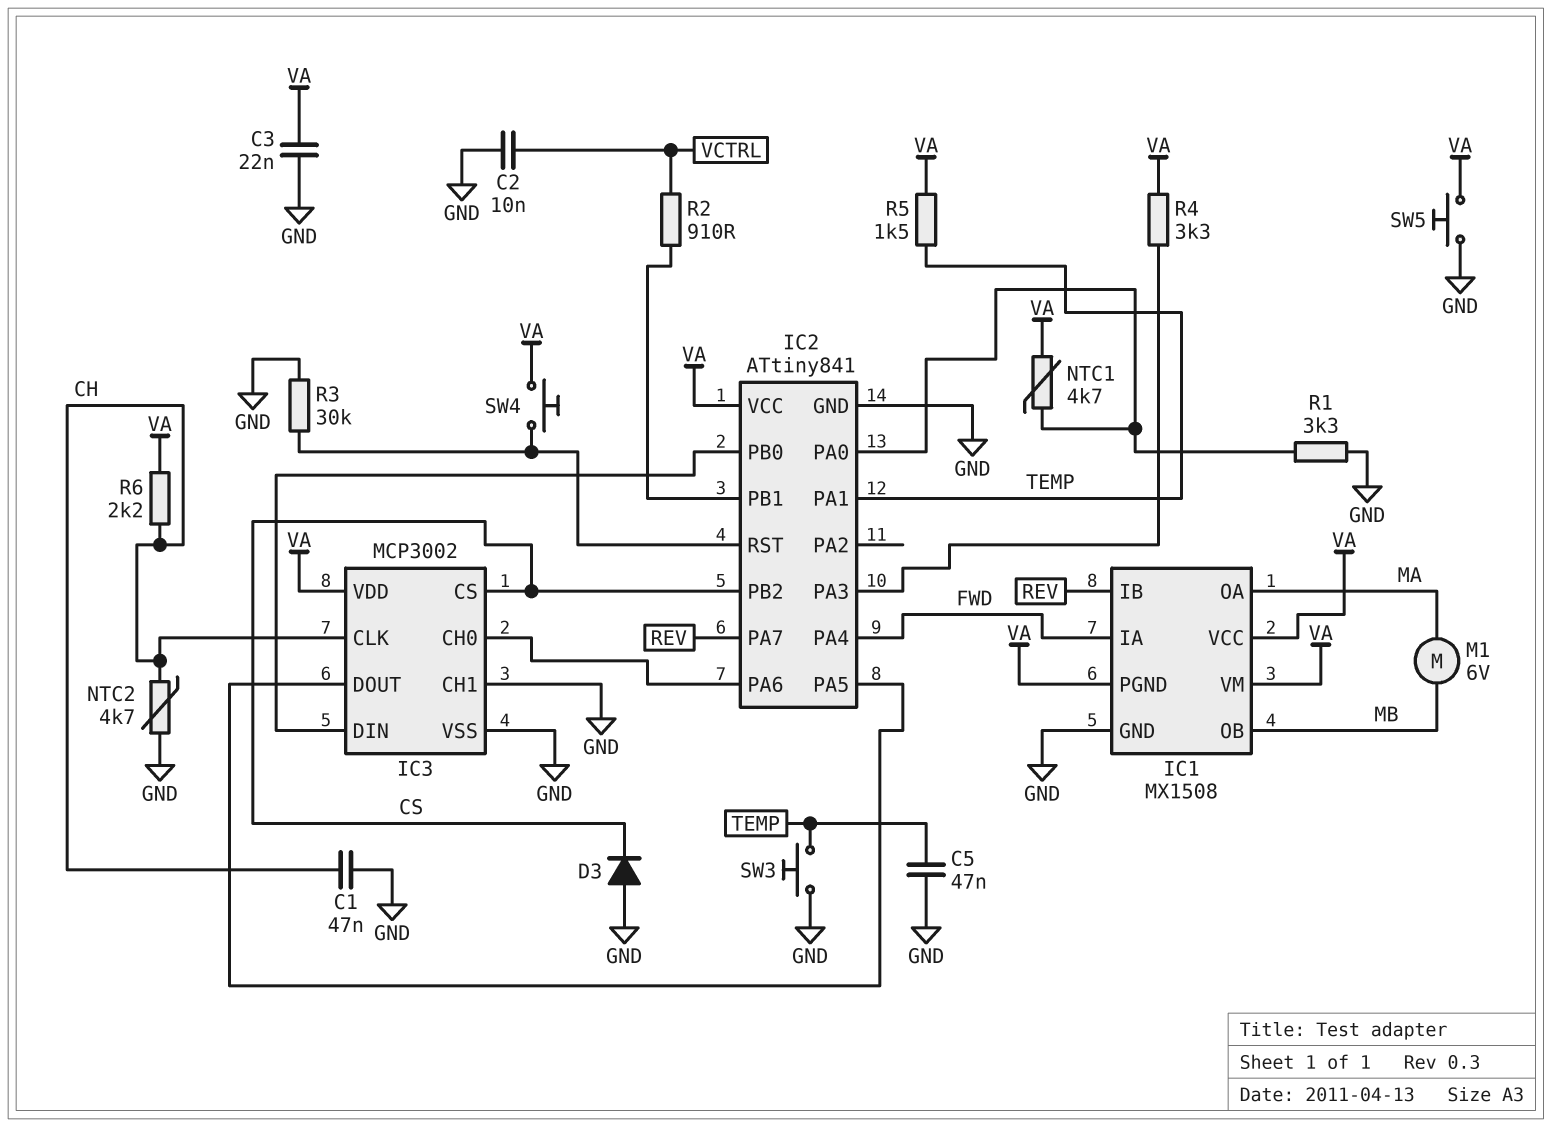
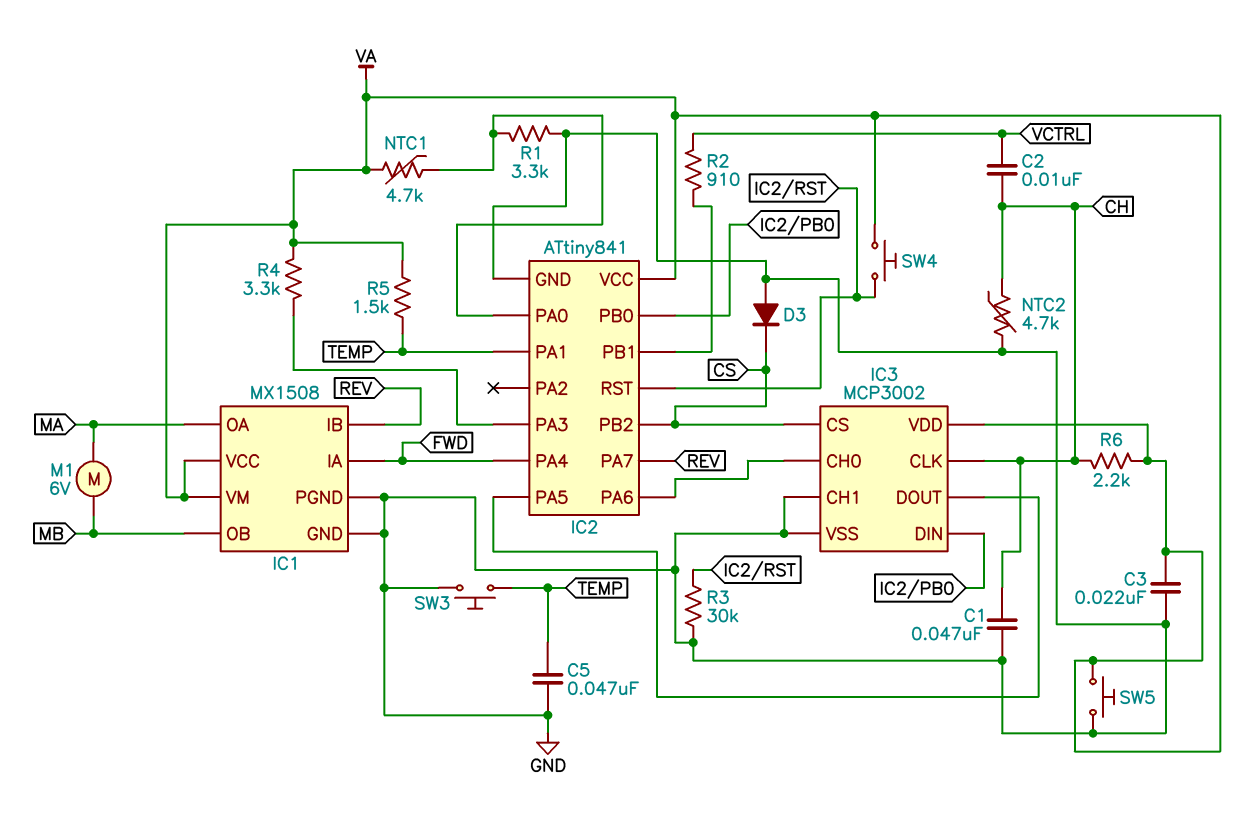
C2: 10nF (GND, VCTRL) -> 10nF (CH, VCTRL)
IC1 pin PGND: VA -> GND

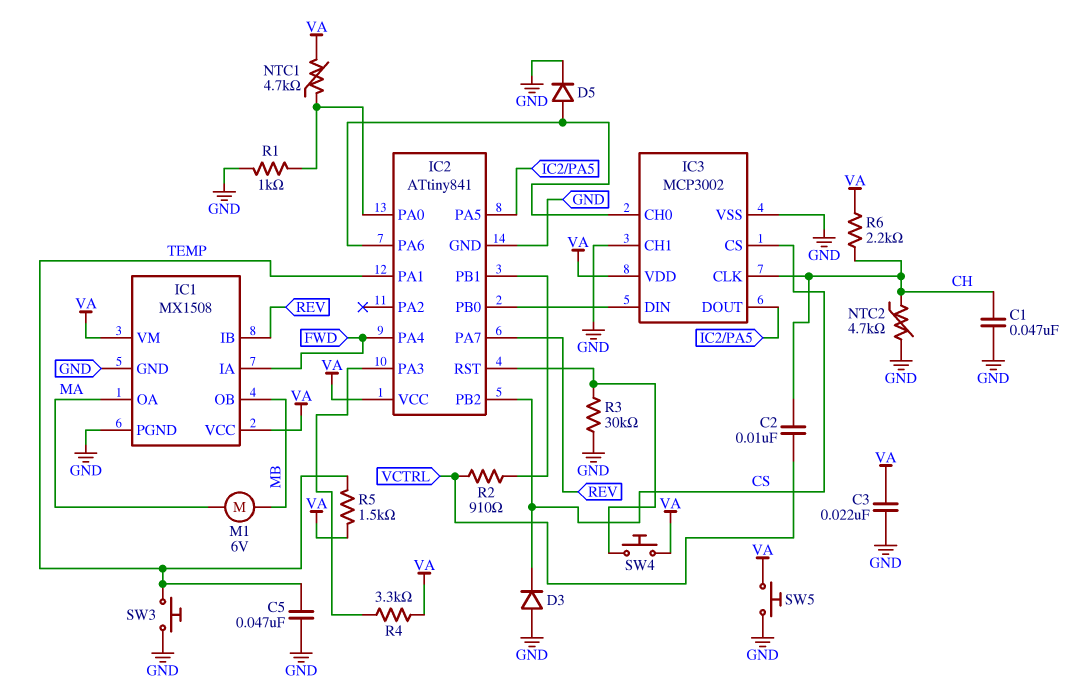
D5: none -> diode (A IC2/PA6, K GND)
R1: 3.3k (GND, IC2/PA0) -> 1k (GND, IC2/PA0)

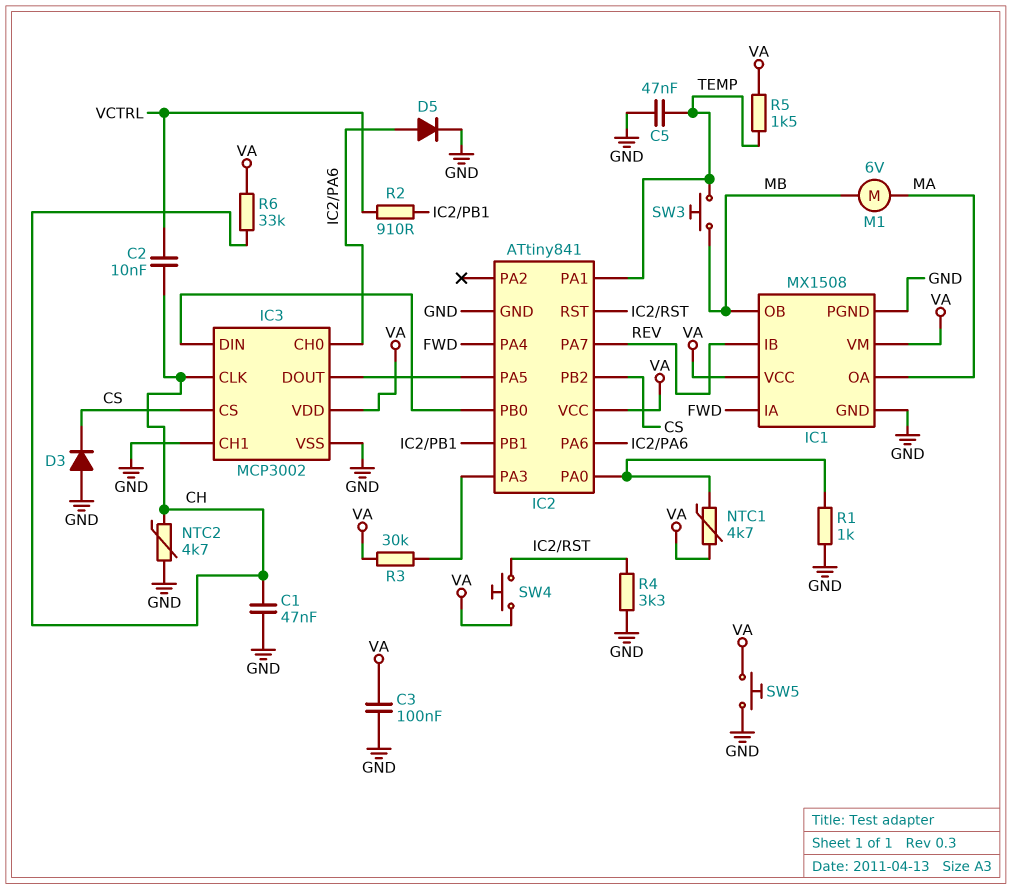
C3: 22nF (GND, VA) -> 100nF (GND, VA)
R3: 30k (GND, IC2/RST) -> 30k (IC2/PA3, VA)
R4: 3.3k (IC2/PA3, VA) -> 3.3k (GND, IC2/RST)
R6: 2.2k (CH, VA) -> 33k (CH, VA)
SW3: button (GND, TEMP) -> button (MB, TEMP)

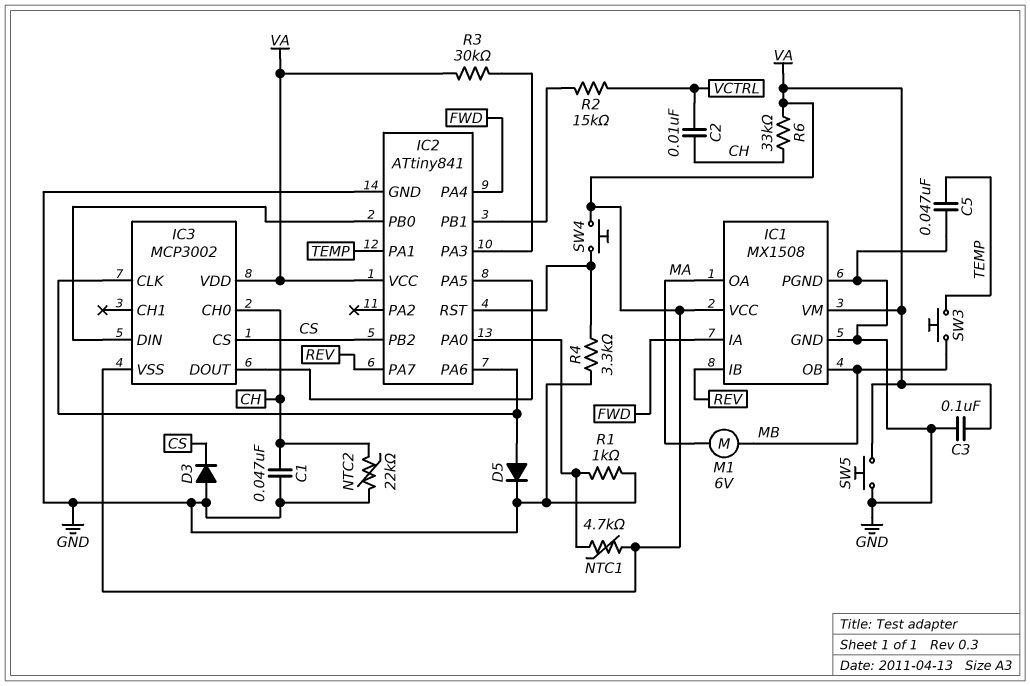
IC3 pin CH0: IC2/PA6 -> CH
IC3 pin CH1: GND -> none
IC3 pin CLK: CH -> IC2/PA6
IC3 pin VSS: GND -> VA
NTC2: 4.7k (CH, GND) -> 22k (CH, GND)
R2: 910 (IC2/PB1, VCTRL) -> 15k (IC2/PB1, VCTRL)
R5: 1.5k (TEMP, VA) -> none

